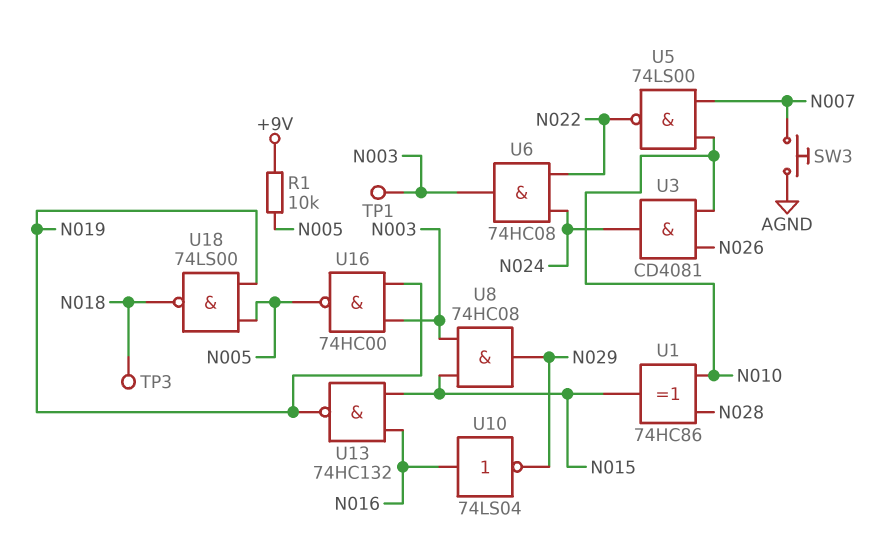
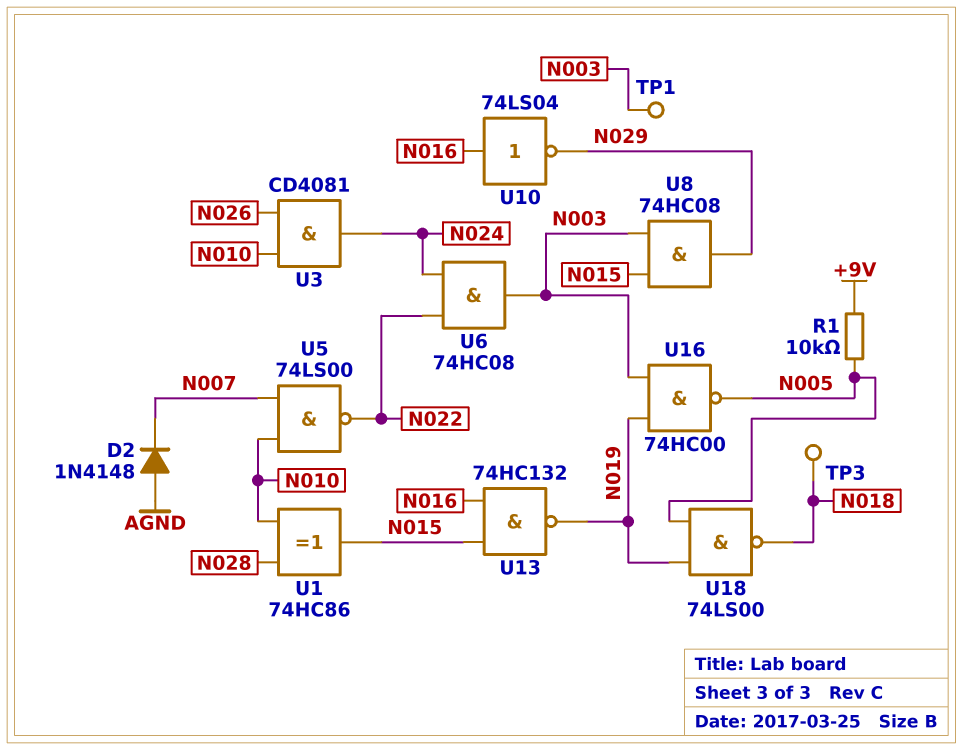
D2: none -> diode 1N4148 (A AGND, K N007)
SW3: button (AGND, N007) -> none

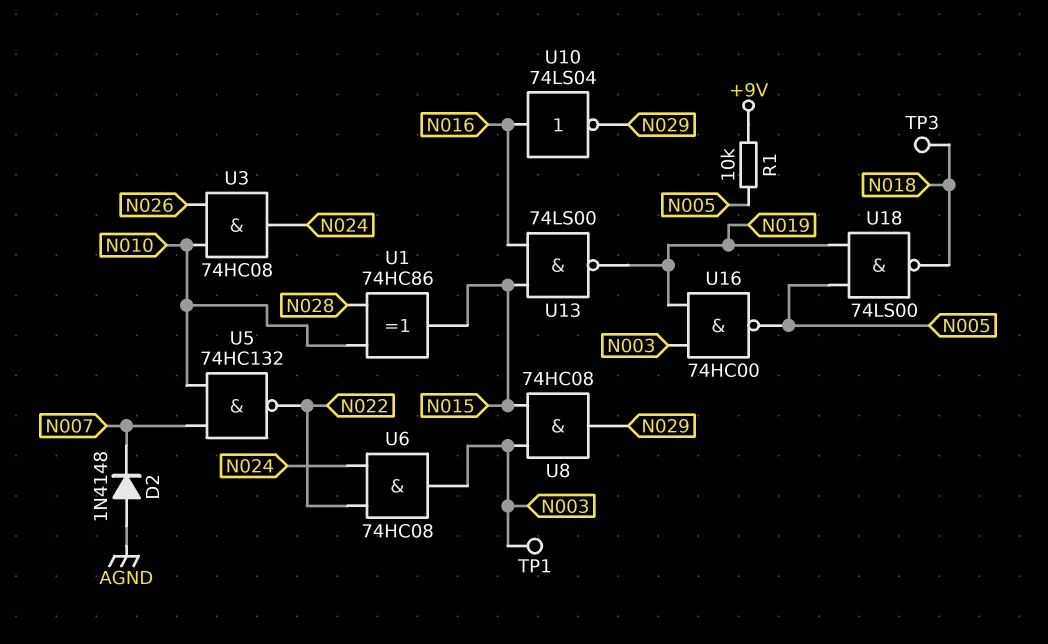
U3: AND CD4081 (in N010, in N026, out N024) -> AND 74HC08 (in N010, in N026, out N024)
U5: NAND 74LS00 (in N007, in N010, out N022) -> NAND 74HC132 (in N007, in N010, out N022)
U13: NAND 74HC132 (in N015, in N016, out N019) -> NAND 74LS00 (in N015, in N016, out N019)

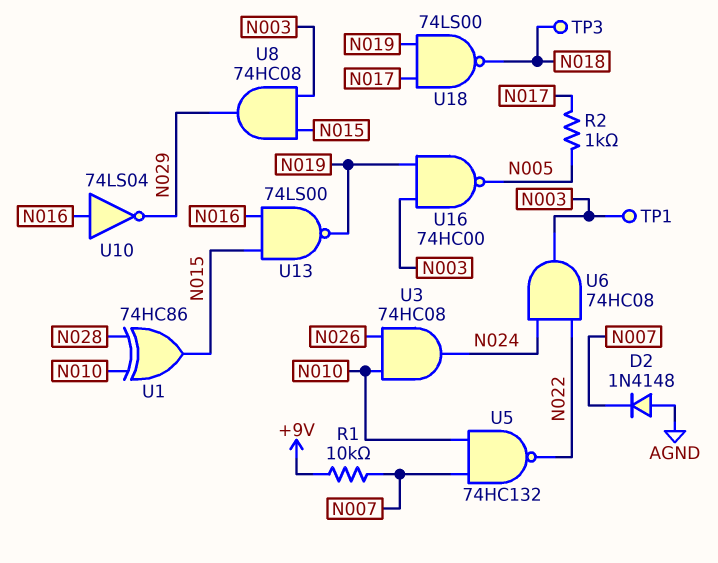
R1: 10k (+9V, N005) -> 10k (+9V, N007)
R2: none -> 1k (N005, N017)
U18: NAND 74LS00 (in N005, in N019, out N018) -> NAND 74LS00 (in N017, in N019, out N018)

